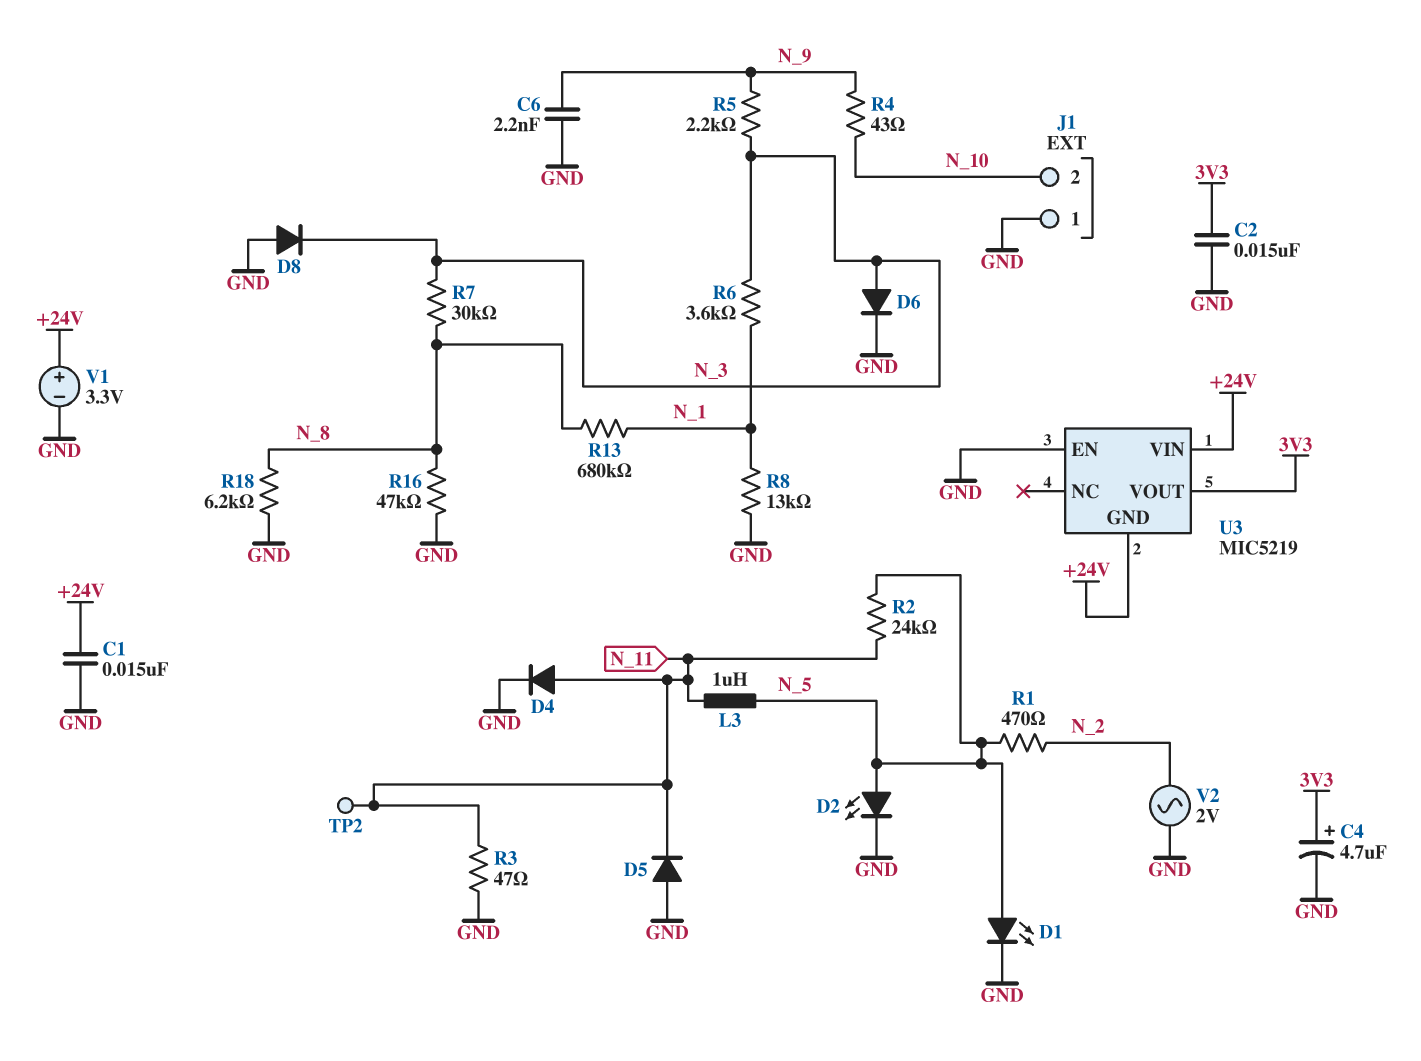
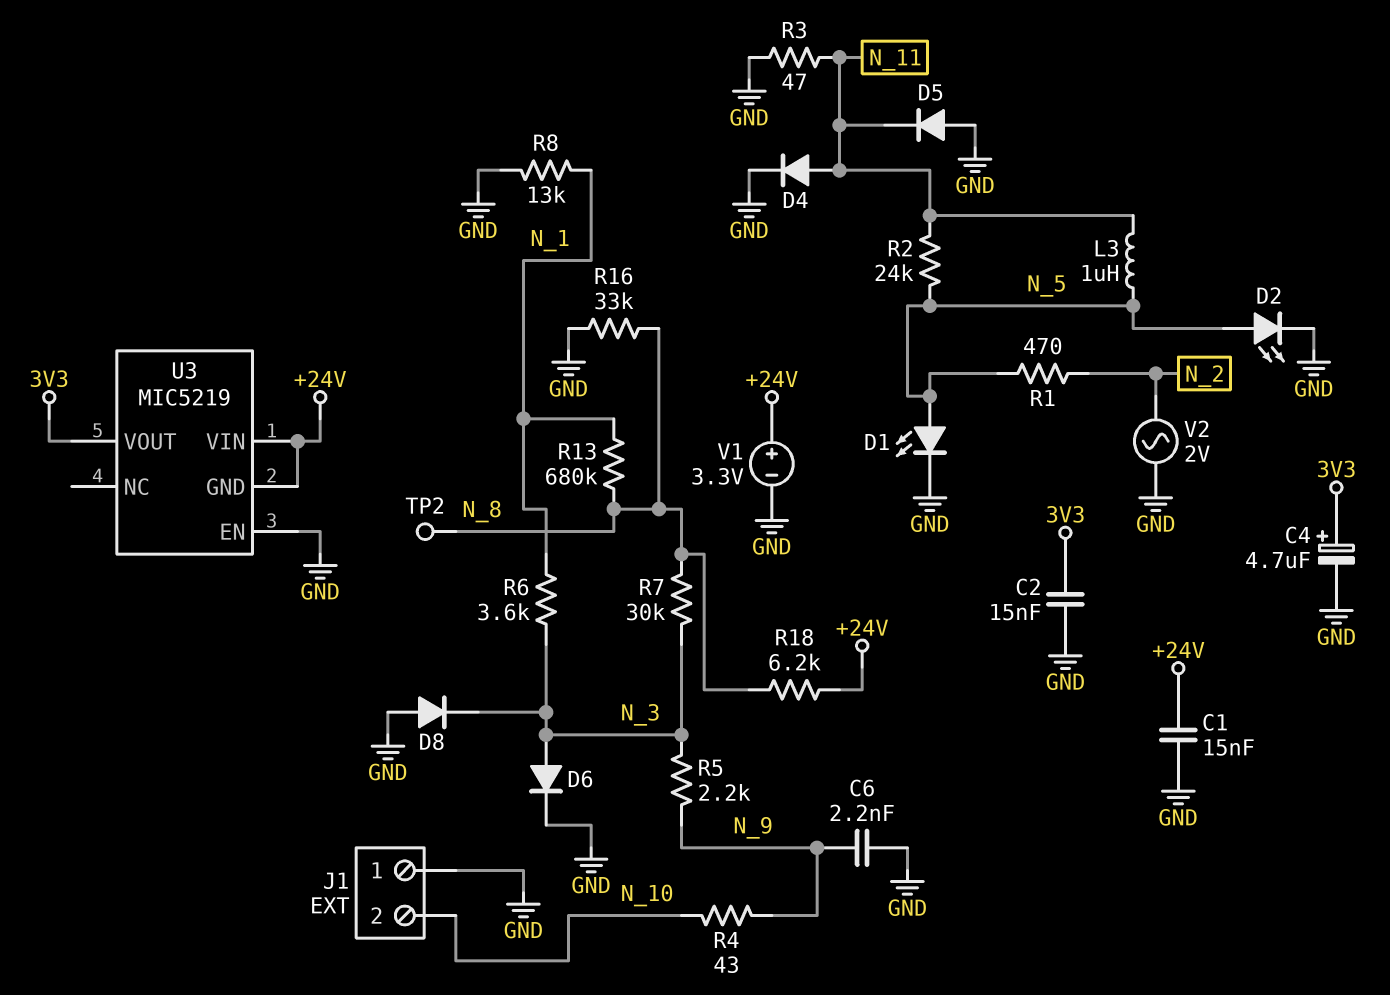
R16: 47k (GND, N_8) -> 33k (GND, N_8)
R18: 6.2k (GND, N_8) -> 6.2k (+24V, N_8)
TP2: test point (N_11) -> test point (N_8)

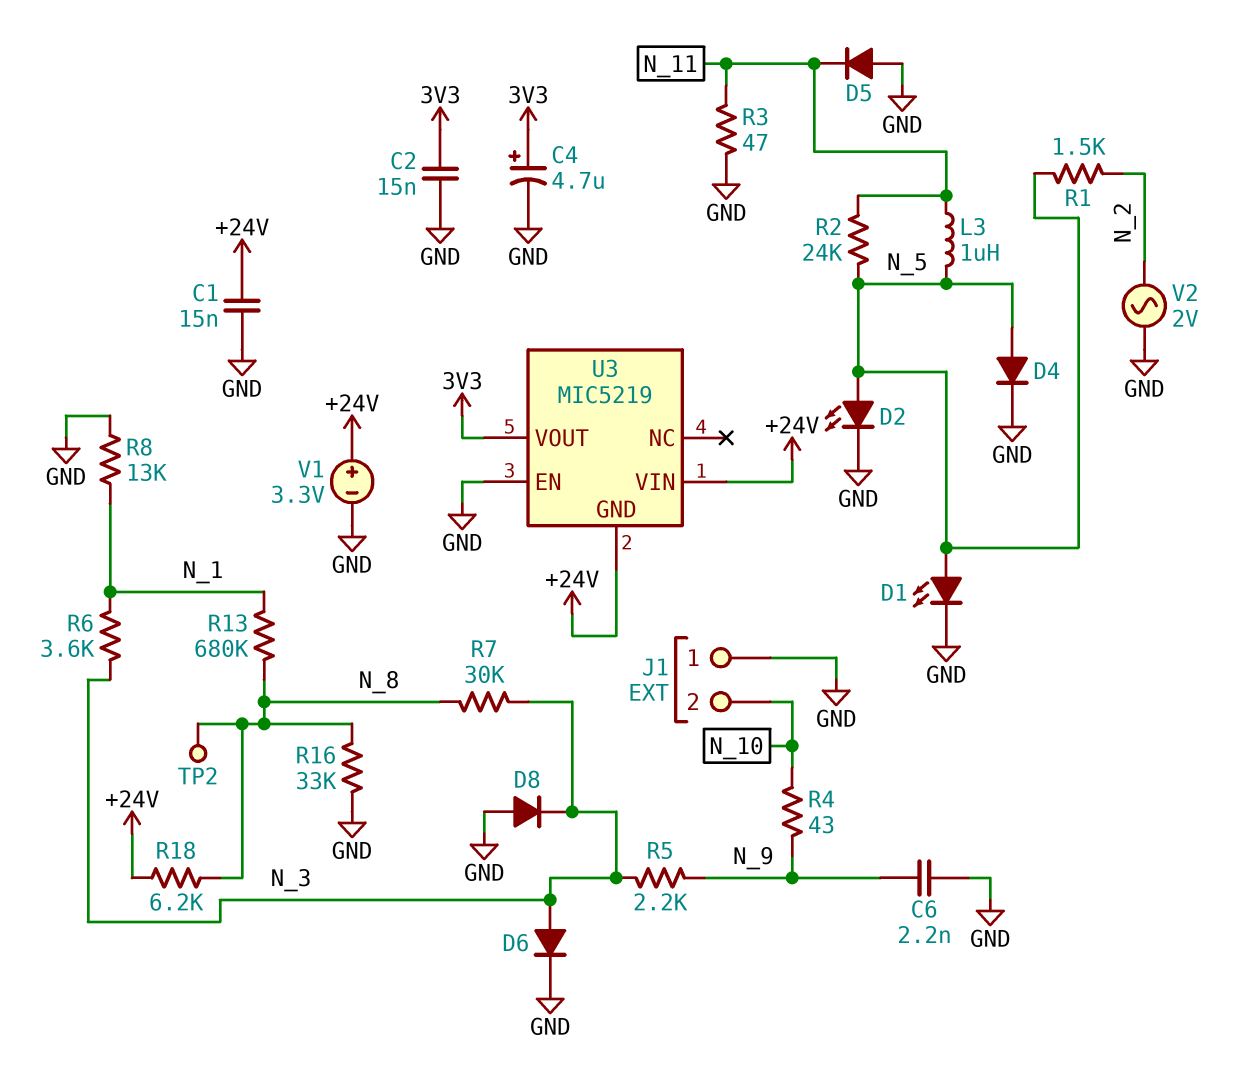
D4: diode (A N_11, K GND) -> diode (A N_5, K GND)
R1: 470 (N_2, N_5) -> 1.5k (N_2, N_5)

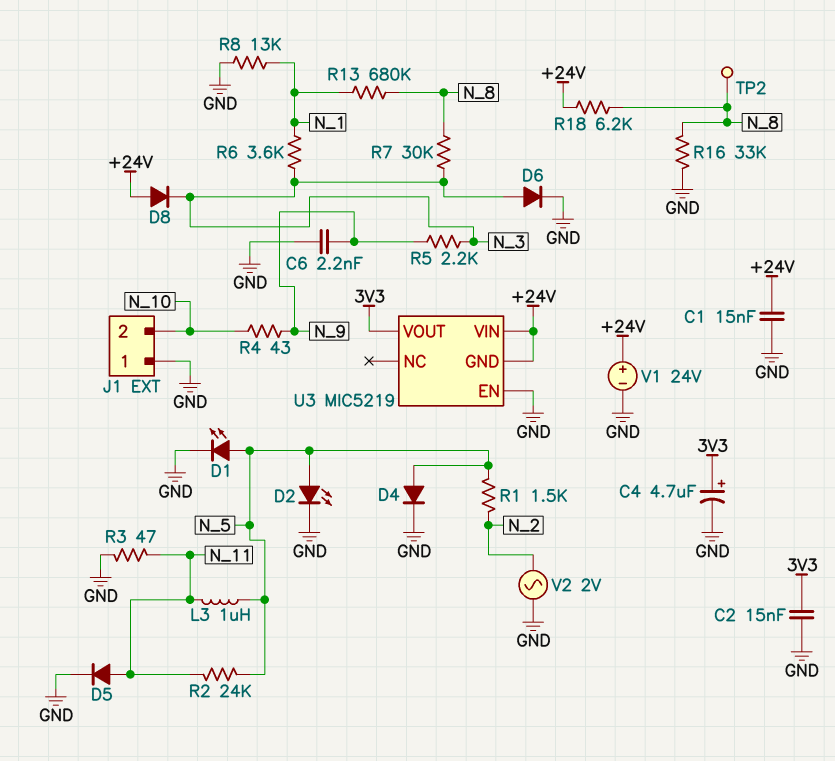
D5: diode (A GND, K N_11) -> diode (A N_11, K GND)
D8: diode (A GND, K N_3) -> diode (A +24V, K N_3)
V1: 3.3V (plus +24V, minus GND) -> 24V (plus +24V, minus GND)

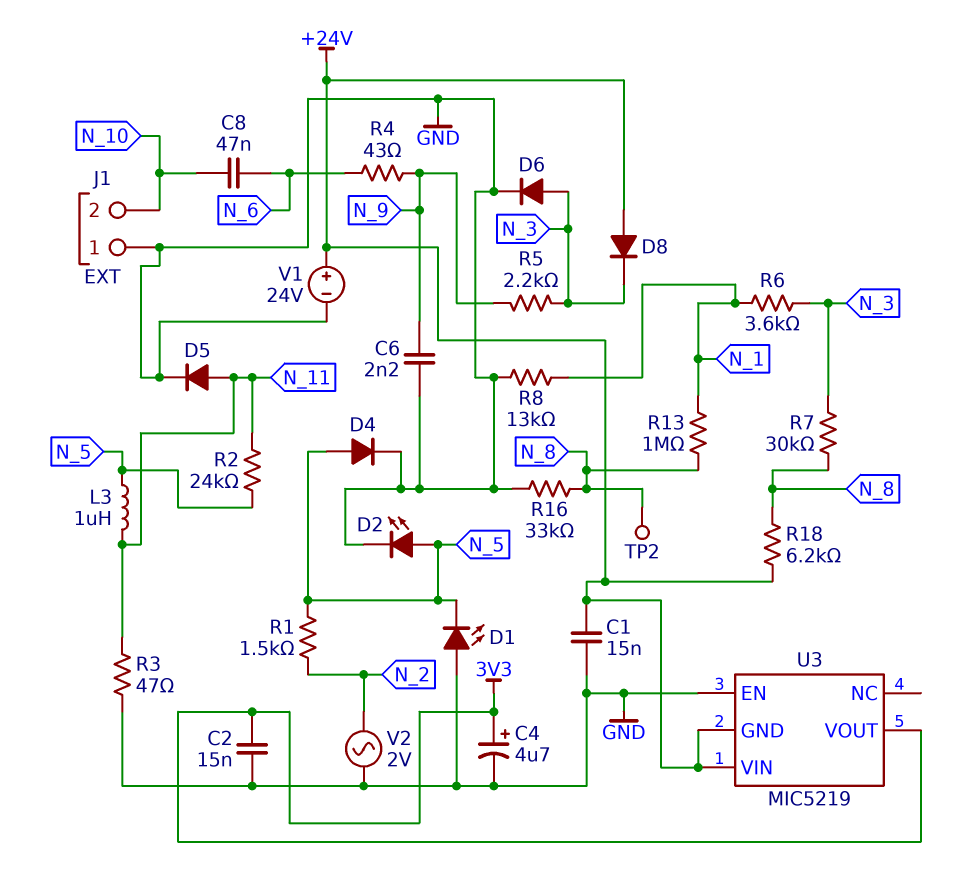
C8: none -> 47nF (N_6, N_10)
D1: LED (A N_5, K GND) -> LED (A GND, K N_5)
R4: 43 (N_9, N_10) -> 43 (N_6, N_9)
R13: 680k (N_1, N_8) -> 1M (N_1, N_8)

